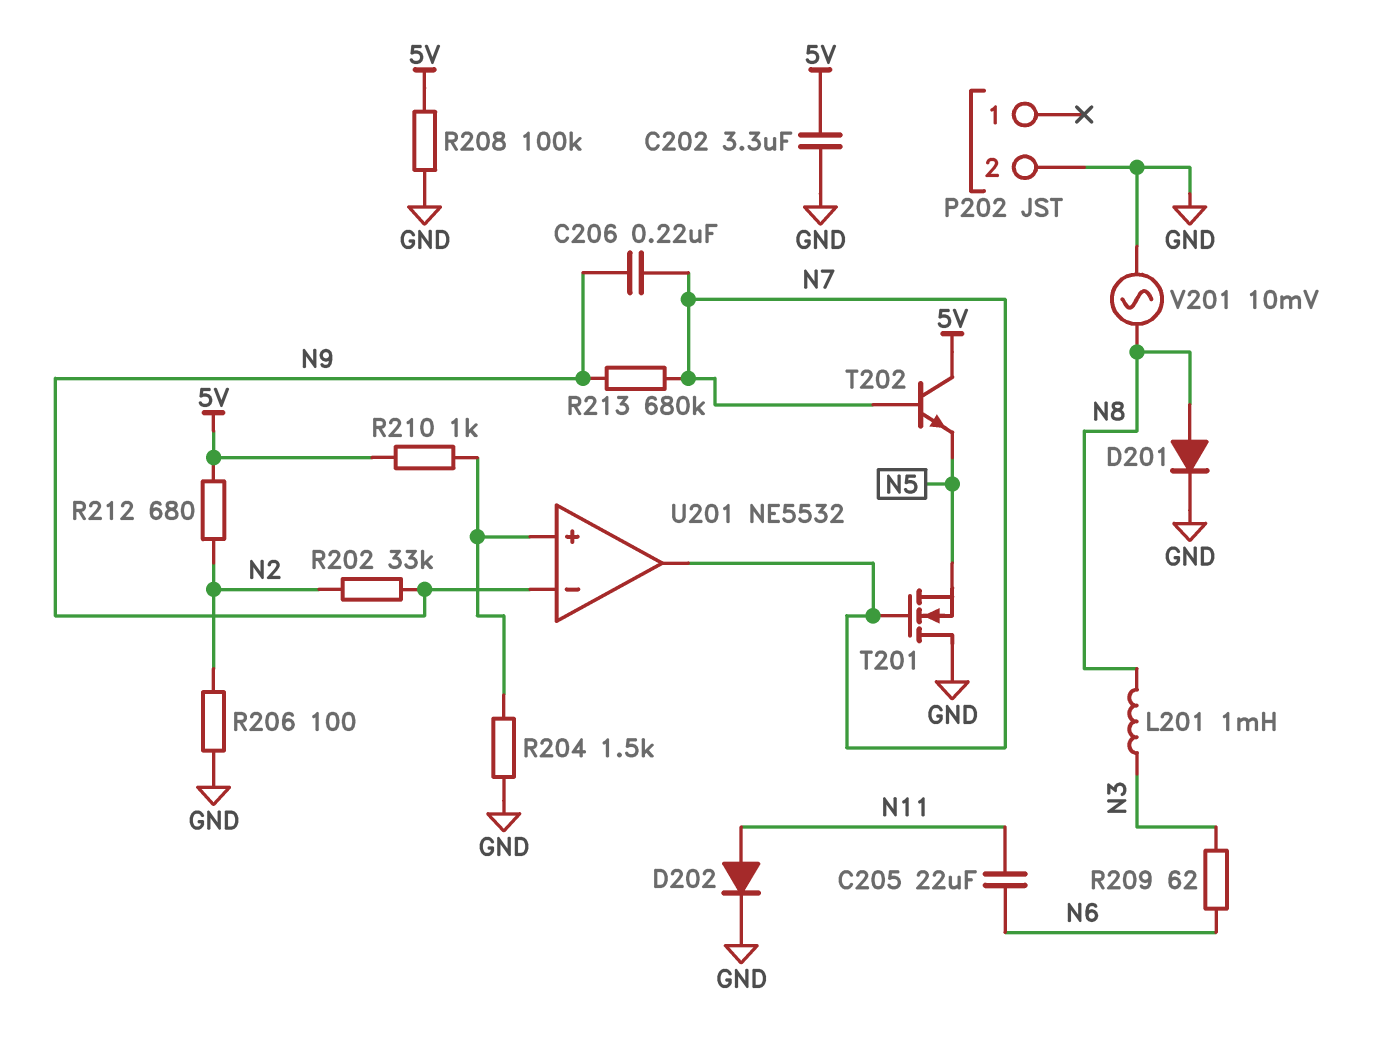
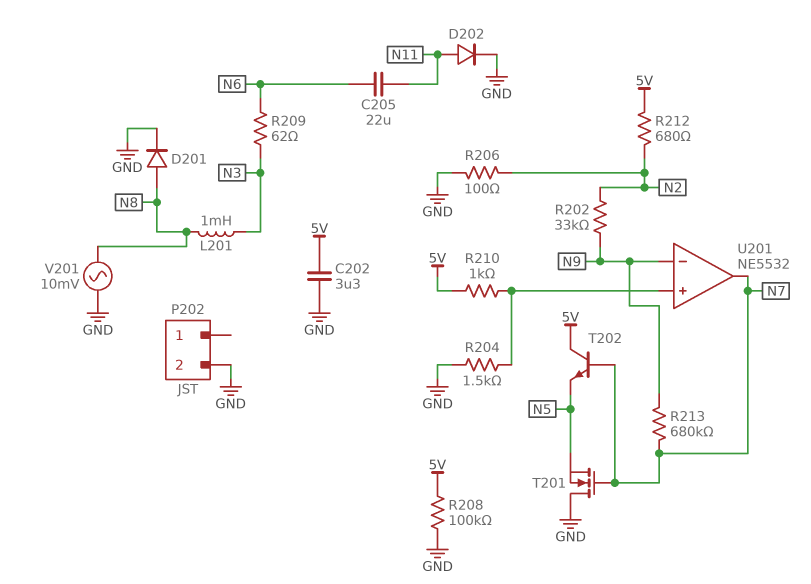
C206: 220nF (N7, N9) -> none

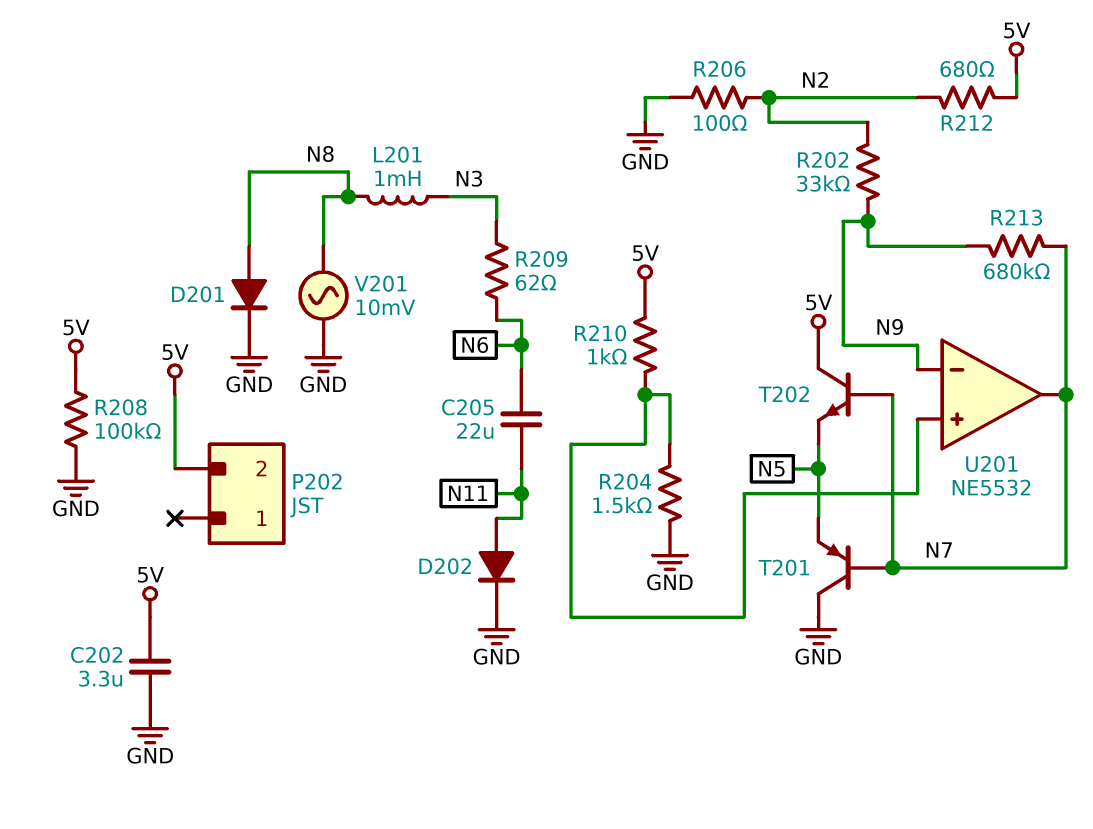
P202 pin 2: GND -> 5V
T201: NMOS (G N7, D GND, S N5) -> PNP (B N7, C GND, E N5)

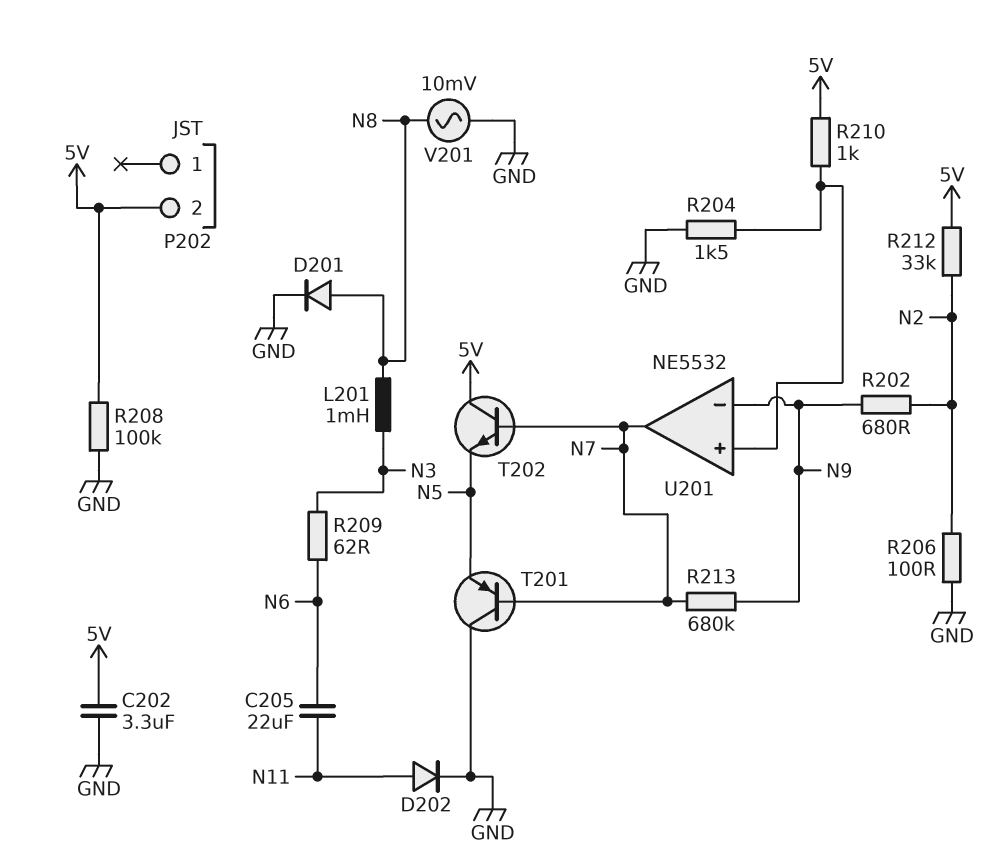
R202: 33k (N2, N9) -> 680 (N2, N9)
R212: 680 (5V, N2) -> 33k (5V, N2)

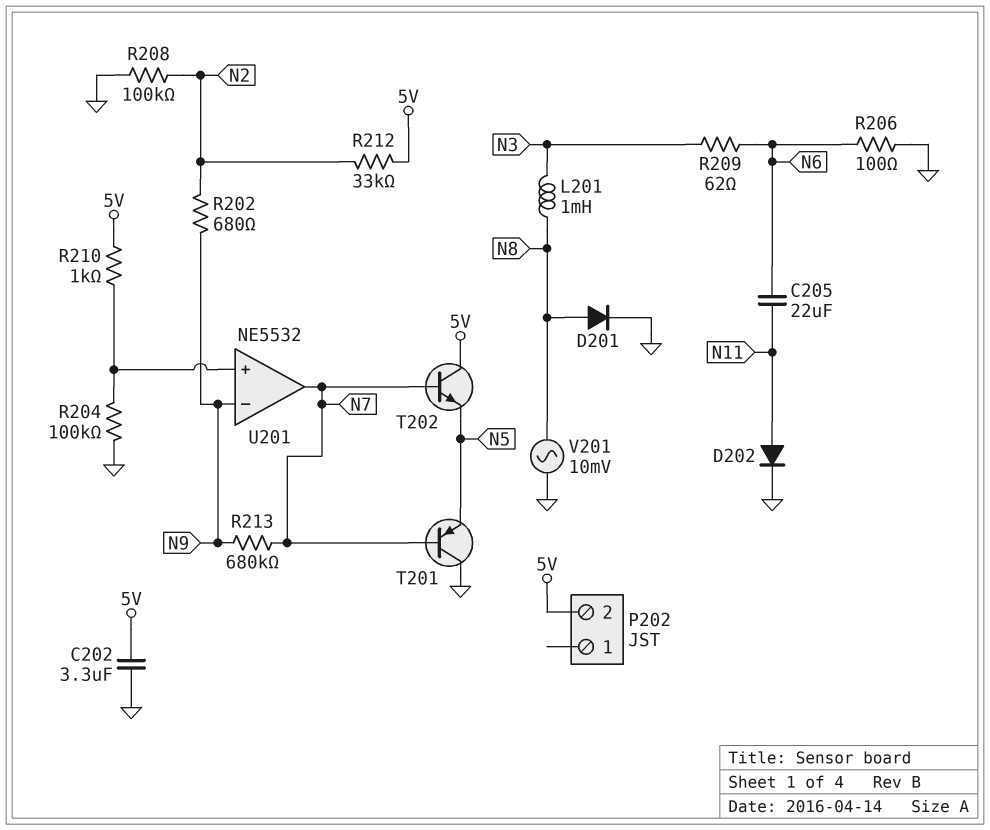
R204: 1.5k (GND, U201/in+) -> 100k (GND, U201/in+)
R206: 100 (GND, N2) -> 100 (GND, N6)
R208: 100k (5V, GND) -> 100k (GND, N2)

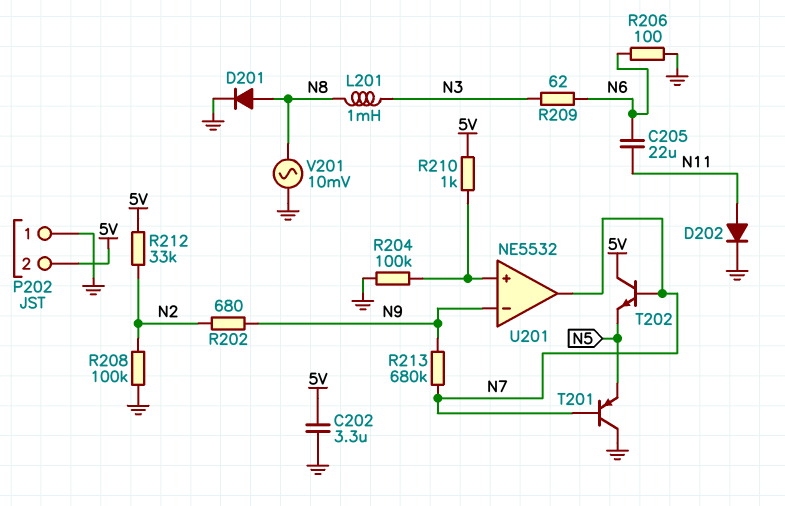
P202 pin 1: none -> GND

